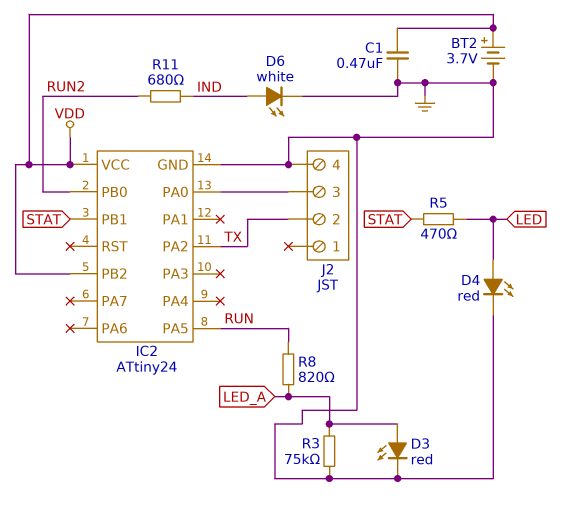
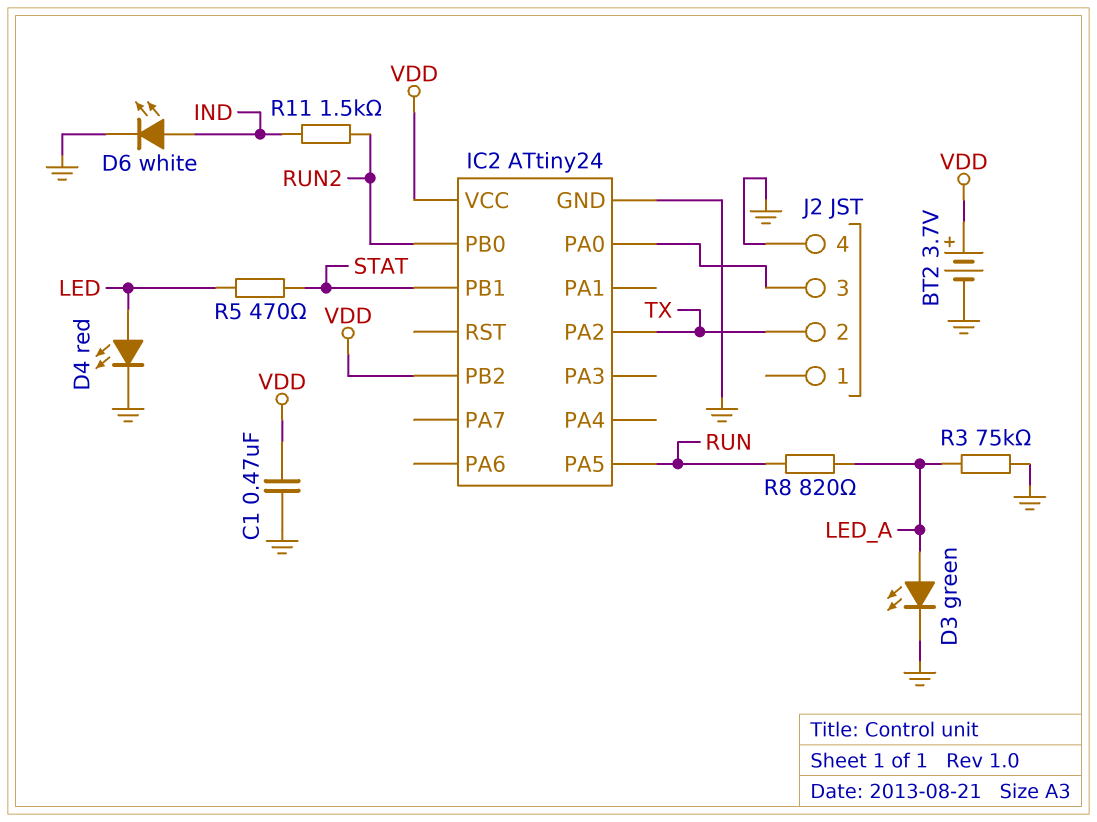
D3: LED red (A LED_A, K GND) -> LED green (A LED_A, K GND)
R11: 680 (IND, RUN2) -> 1.5k (IND, RUN2)

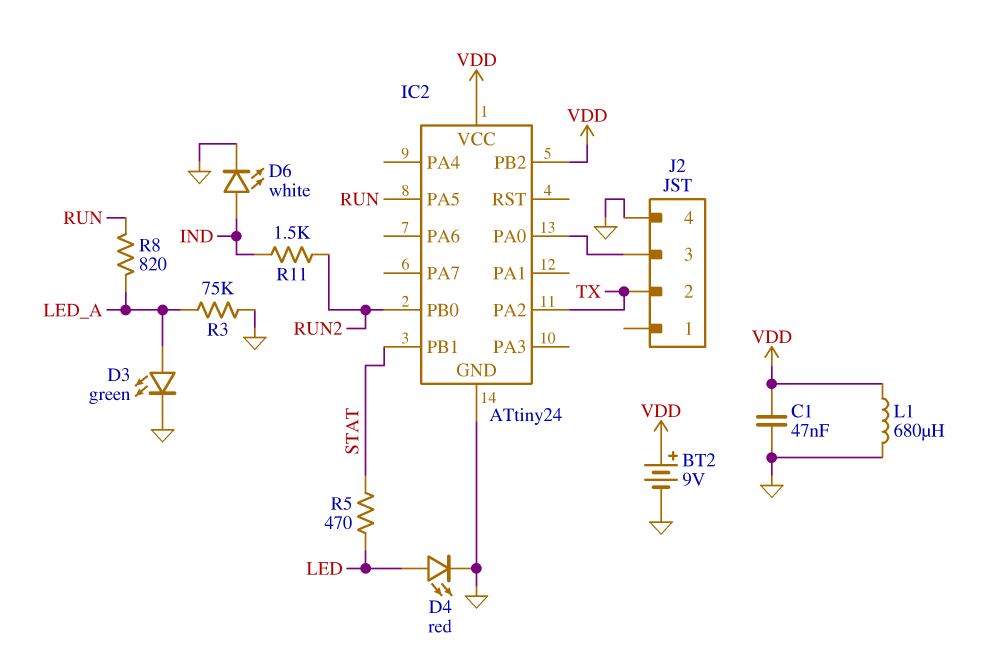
BT2: 3.7V (plus VDD, minus GND) -> 9V (plus VDD, minus GND)
C1: 470nF (GND, VDD) -> 47nF (GND, VDD)
L1: none -> 680uH (GND, VDD)

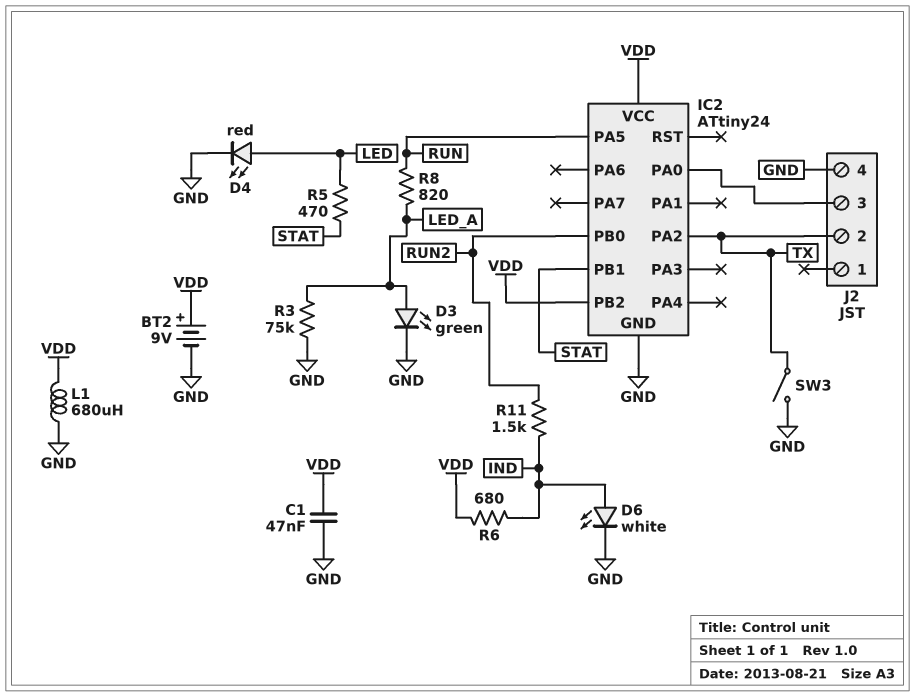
R6: none -> 680 (IND, VDD)
SW3: none -> switch (GND, TX)

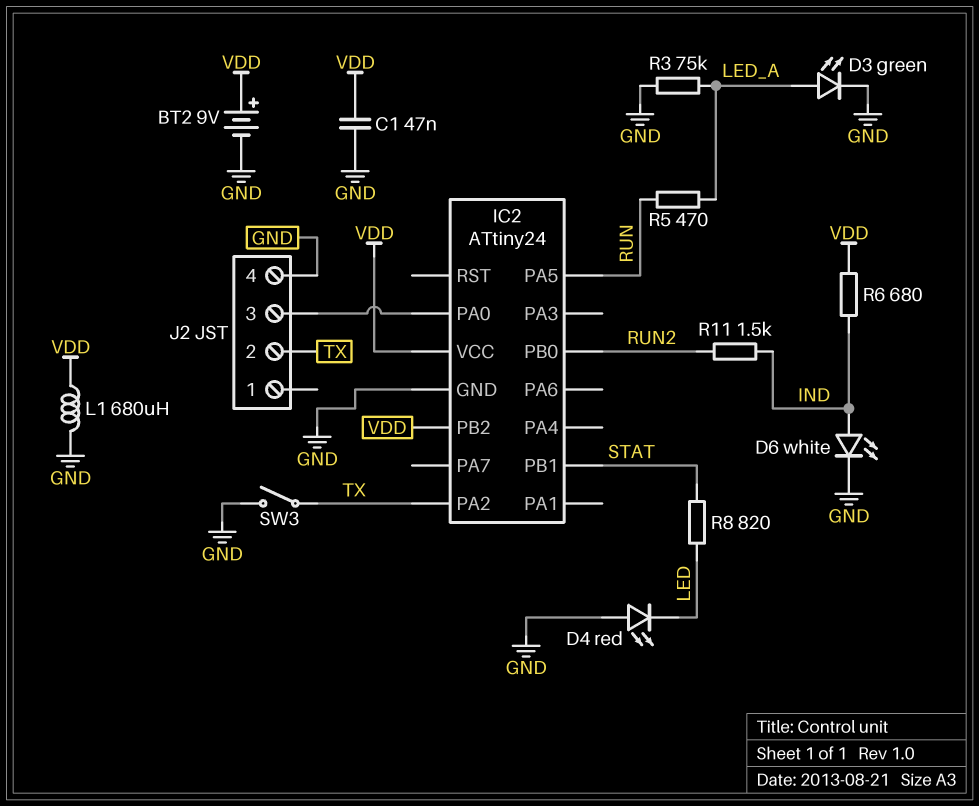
D4: LED red (A LED, K GND) -> LED red (A GND, K LED)
R5: 470 (LED, STAT) -> 470 (LED_A, RUN)
R8: 820 (LED_A, RUN) -> 820 (LED, STAT)

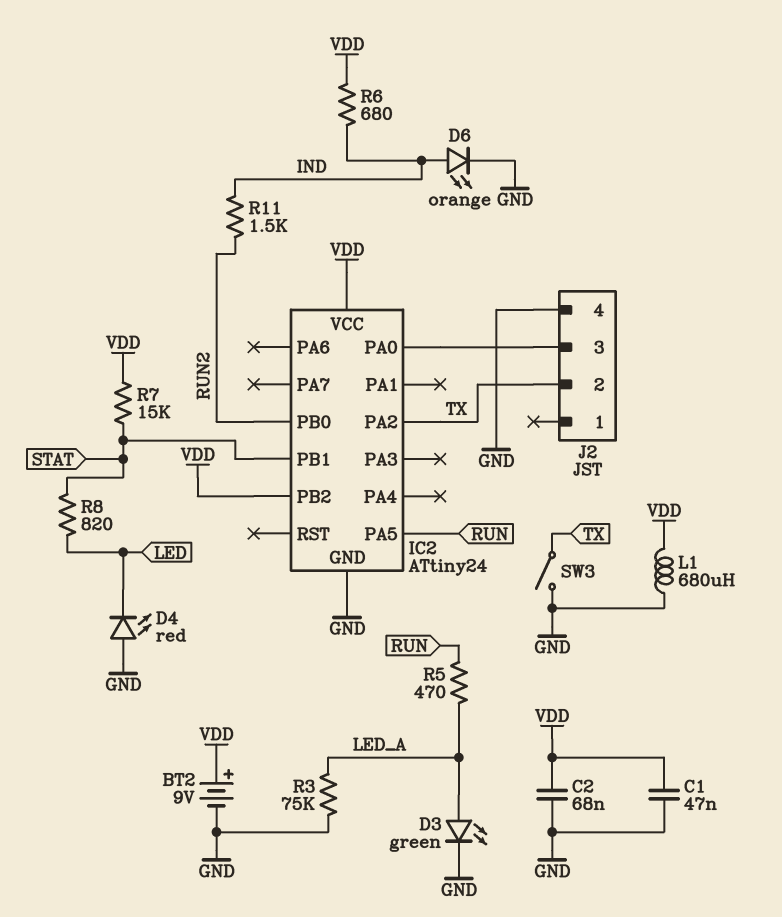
C2: none -> 68nF (GND, VDD)
D6: LED white (A IND, K GND) -> LED orange (A IND, K GND)
R7: none -> 15k (STAT, VDD)

